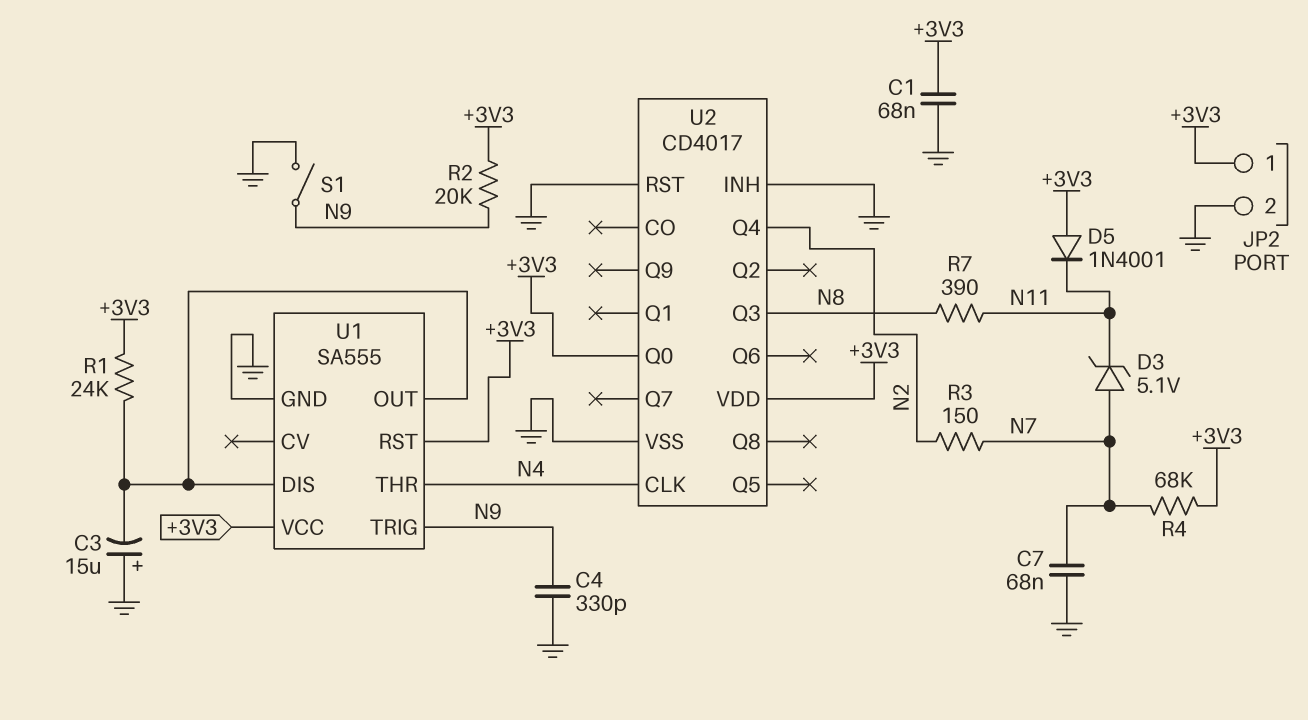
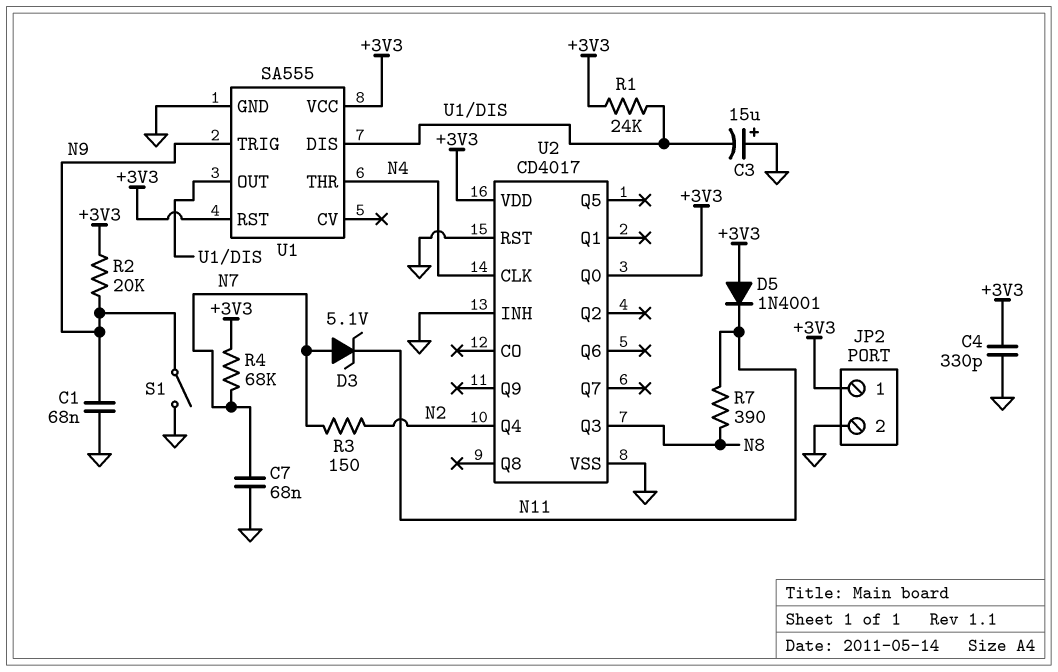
C1: 68nF (+3V3, GND) -> 68nF (GND, N9)
C4: 330pF (GND, N9) -> 330pF (+3V3, GND)

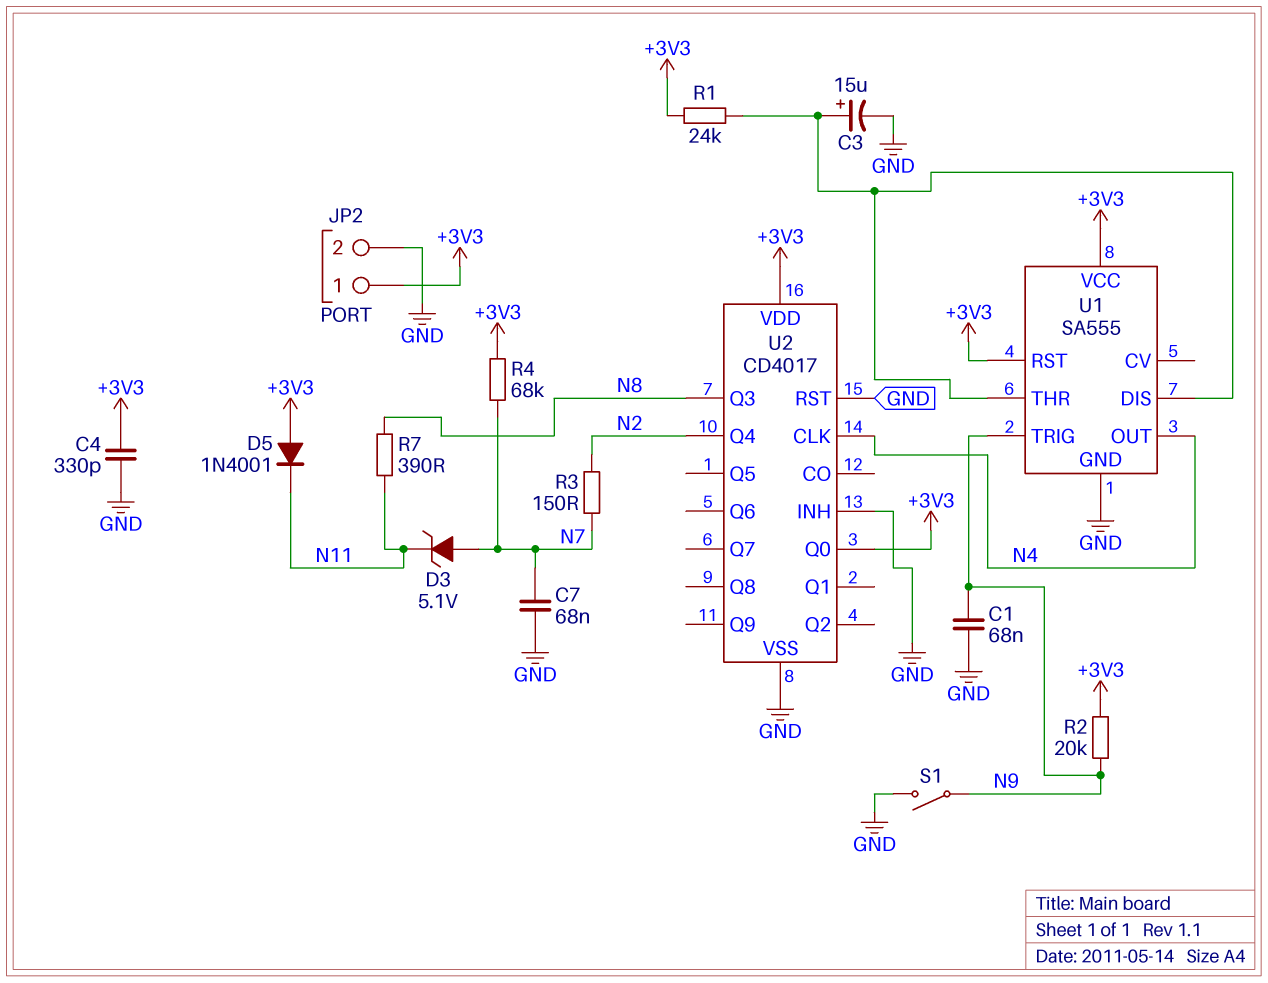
C3: 15uF (plus GND, minus U1/DIS) -> 15uF (plus U1/DIS, minus GND)
U1 pin OUT: U1/DIS -> N4
U1 pin THR: N4 -> U1/DIS

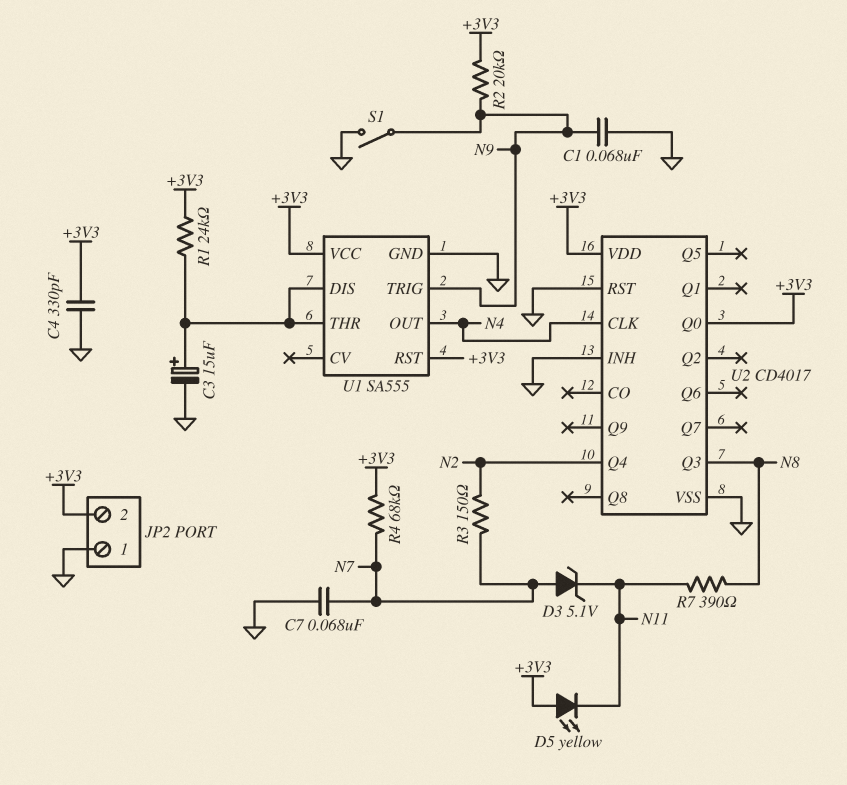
D5: diode 1N4001 (A +3V3, K N11) -> LED yellow (A +3V3, K N11)
JP2 pin 1: +3V3 -> GND
JP2 pin 2: GND -> +3V3

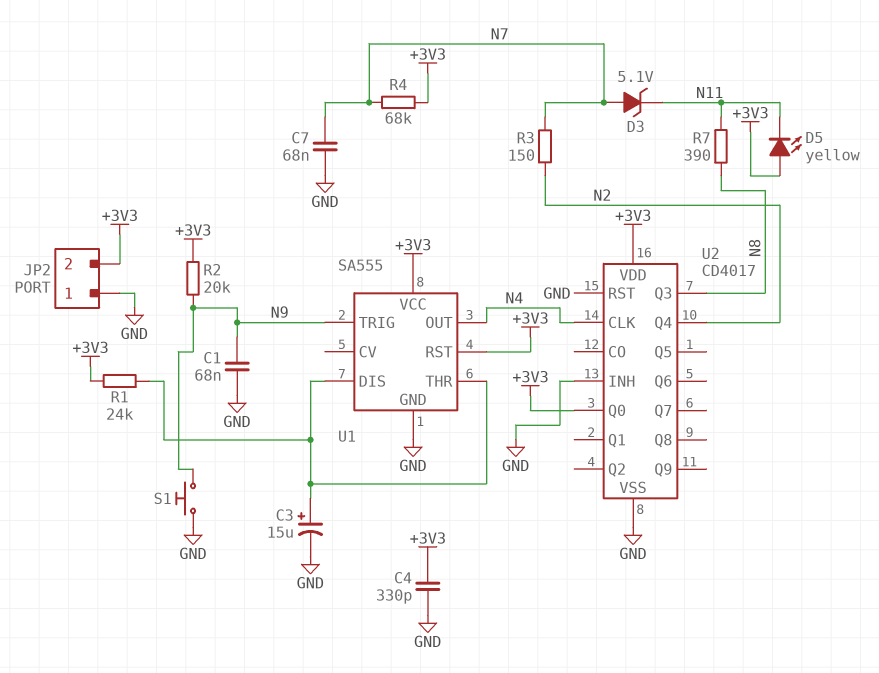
S1: switch (GND, N9) -> button (GND, N9)

